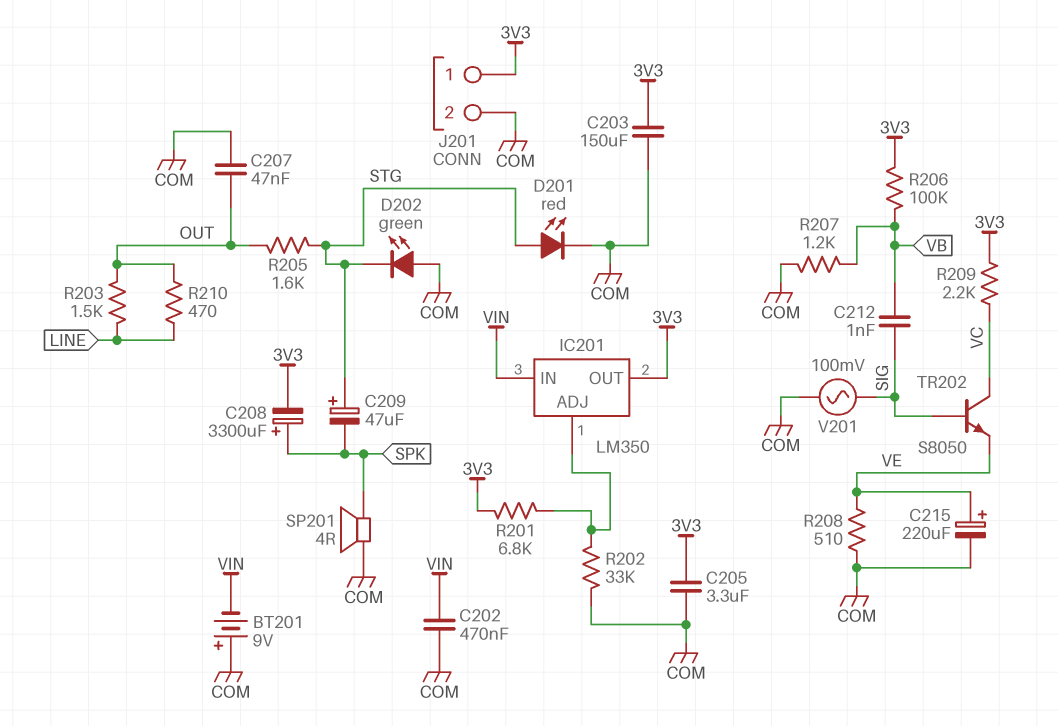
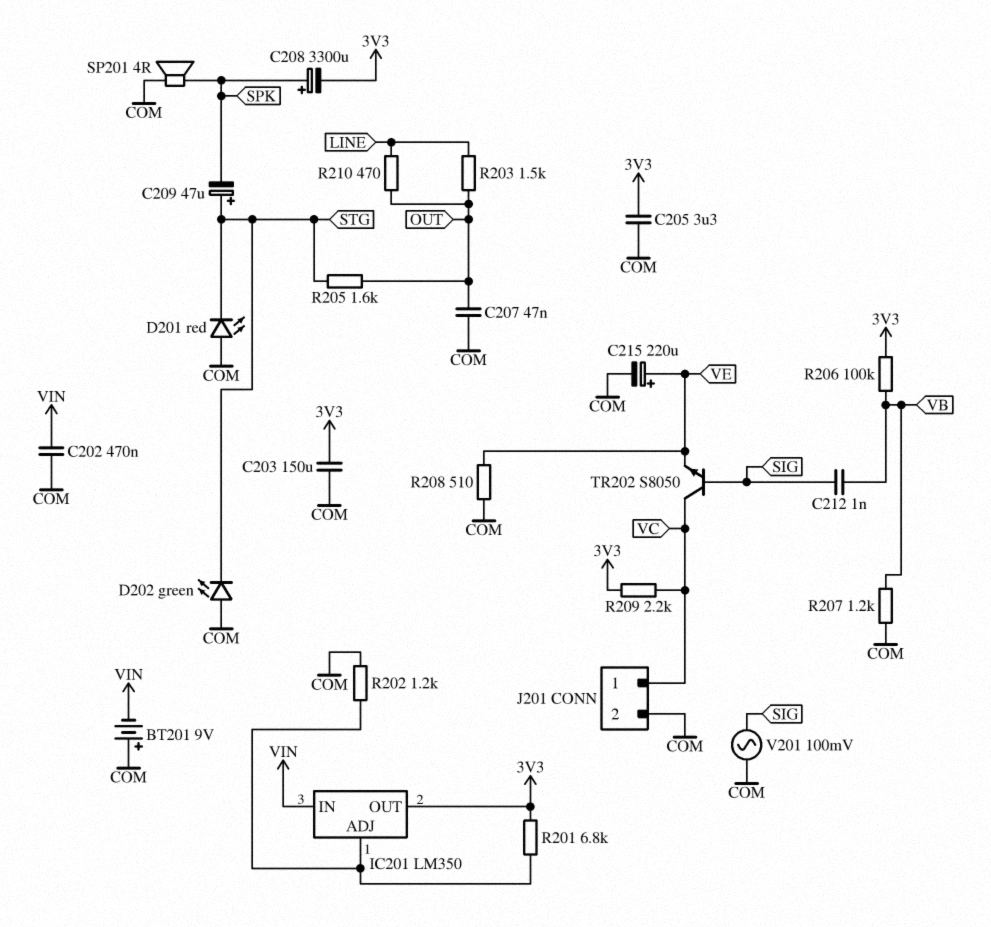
D201: LED red (A STG, K COM) -> LED red (A COM, K STG)
J201 pin 1: 3V3 -> VC
R202: 33k (COM, IC201/ADJ) -> 1.2k (COM, IC201/ADJ)

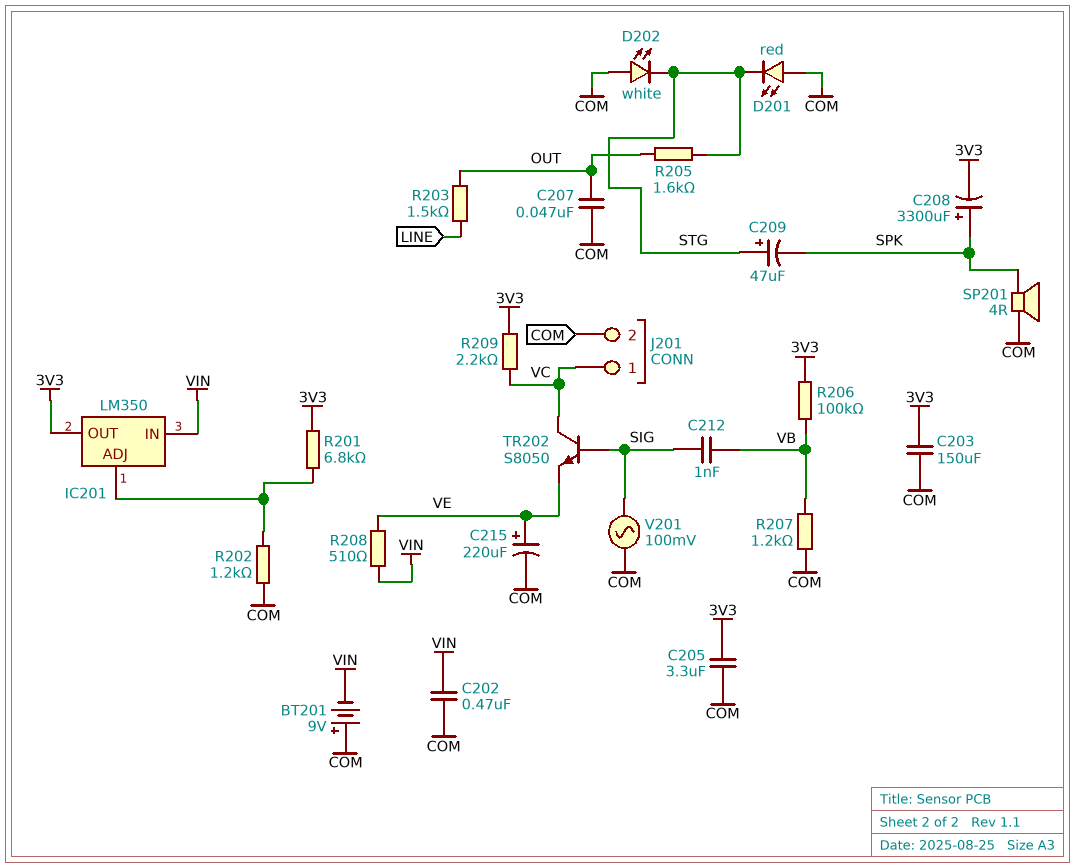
D202: LED green (A COM, K STG) -> LED white (A COM, K STG)
R208: 510 (COM, VE) -> 510 (VE, VIN)
R210: 470 (LINE, OUT) -> none

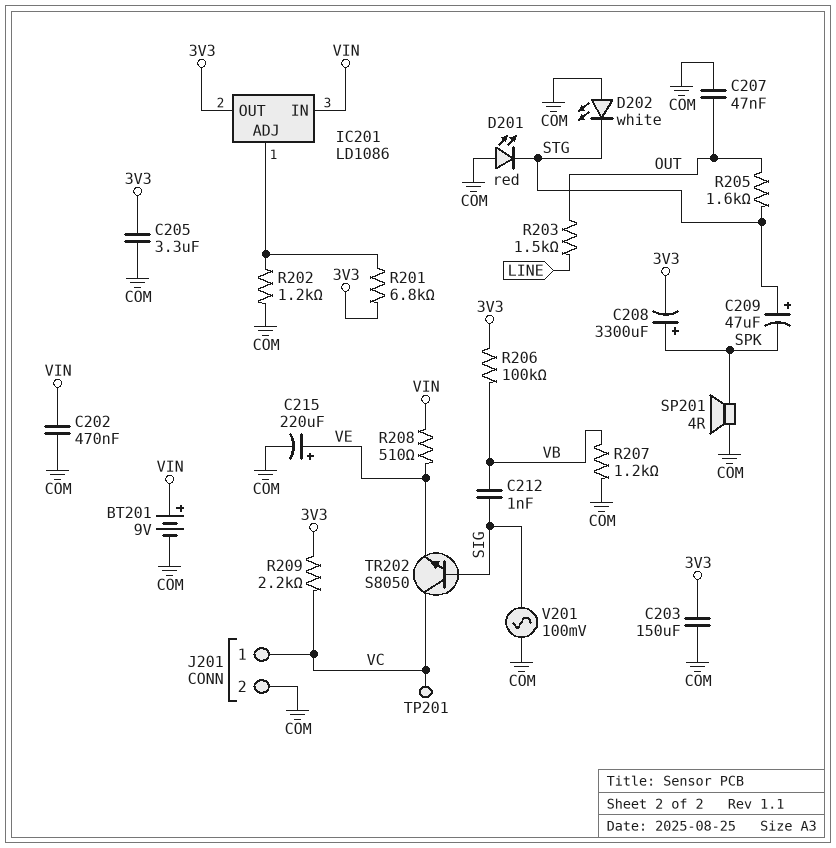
BT201: 9V (plus COM, minus VIN) -> 9V (plus VIN, minus COM)
IC201: LM350 -> LD1086
TP201: none -> test point (VC)

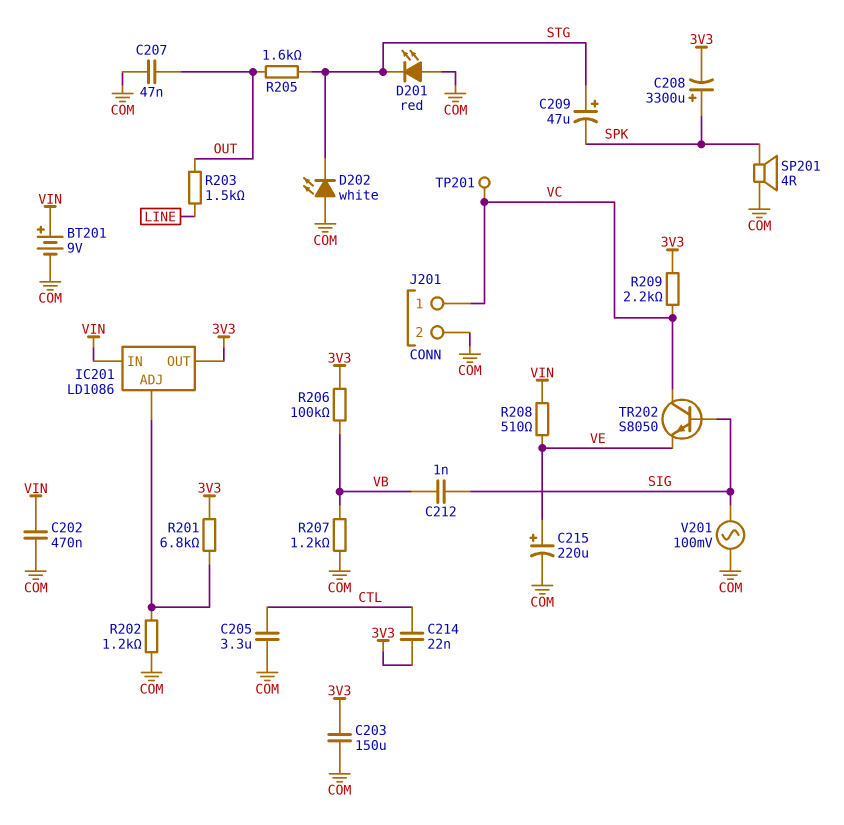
C205: 3.3uF (3V3, COM) -> 3.3uF (COM, CTL)
C214: none -> 22nF (3V3, CTL)

